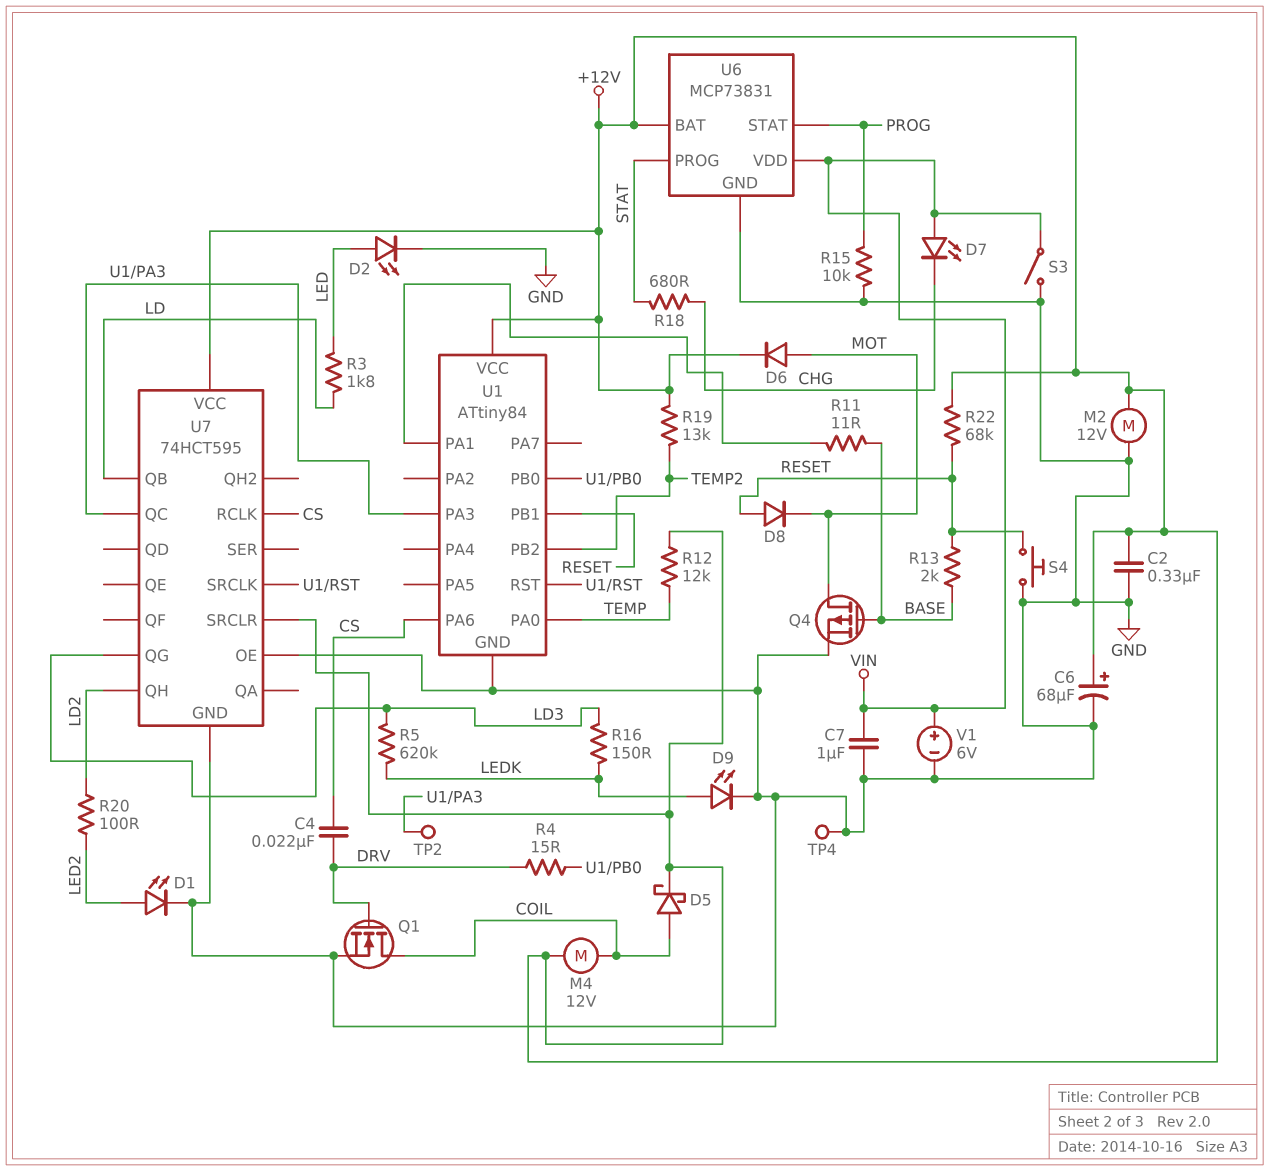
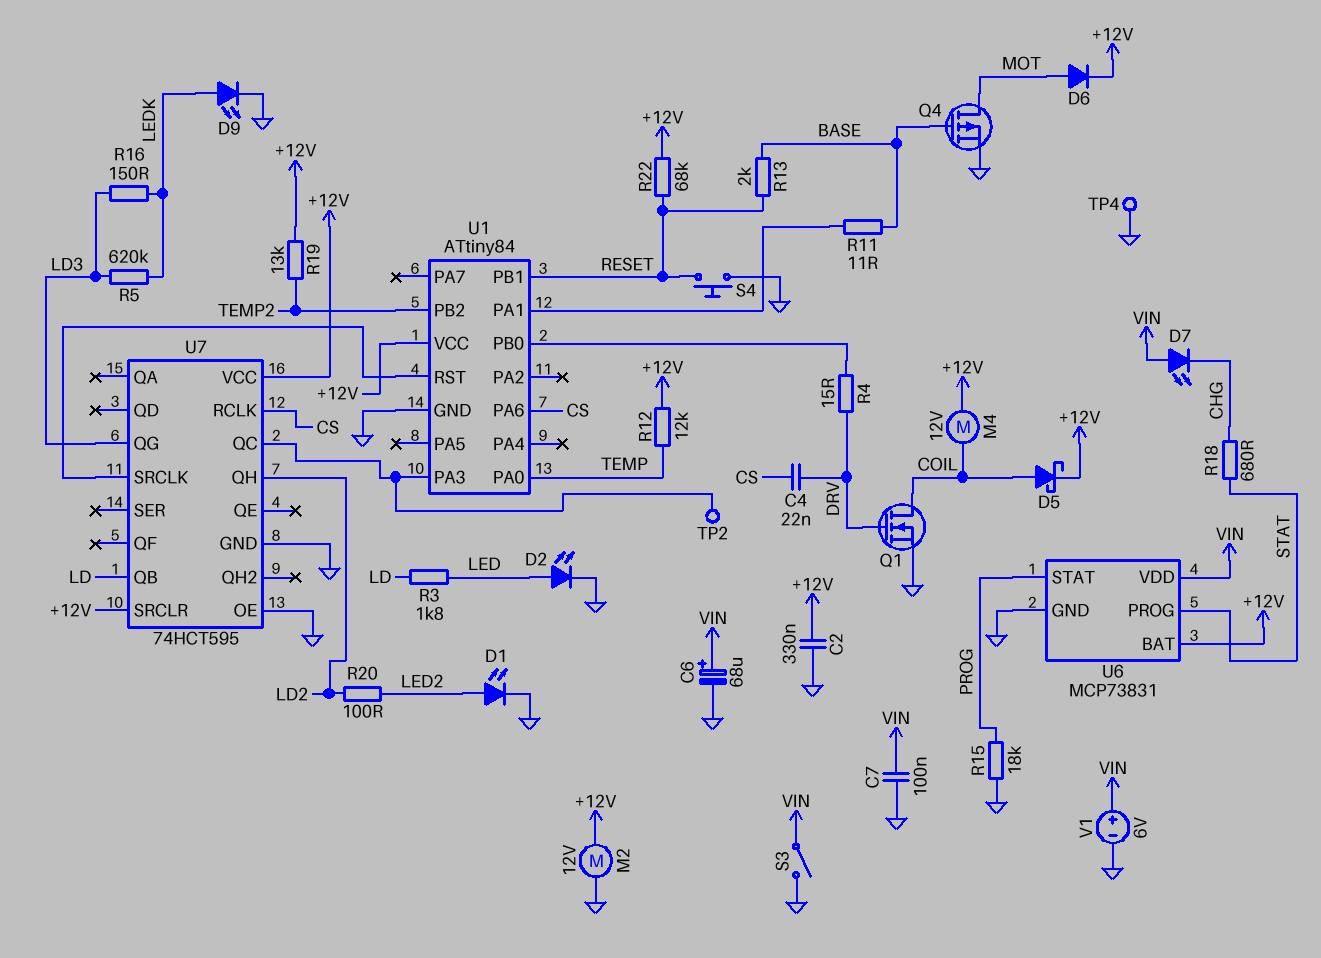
C6: 68uF (plus +12V, minus GND) -> 68uF (plus VIN, minus GND)
C7: 1uF (GND, VIN) -> 100nF (GND, VIN)
D8: diode (A RESET, K MOT) -> none
R15: 10k (GND, PROG) -> 18k (GND, PROG)

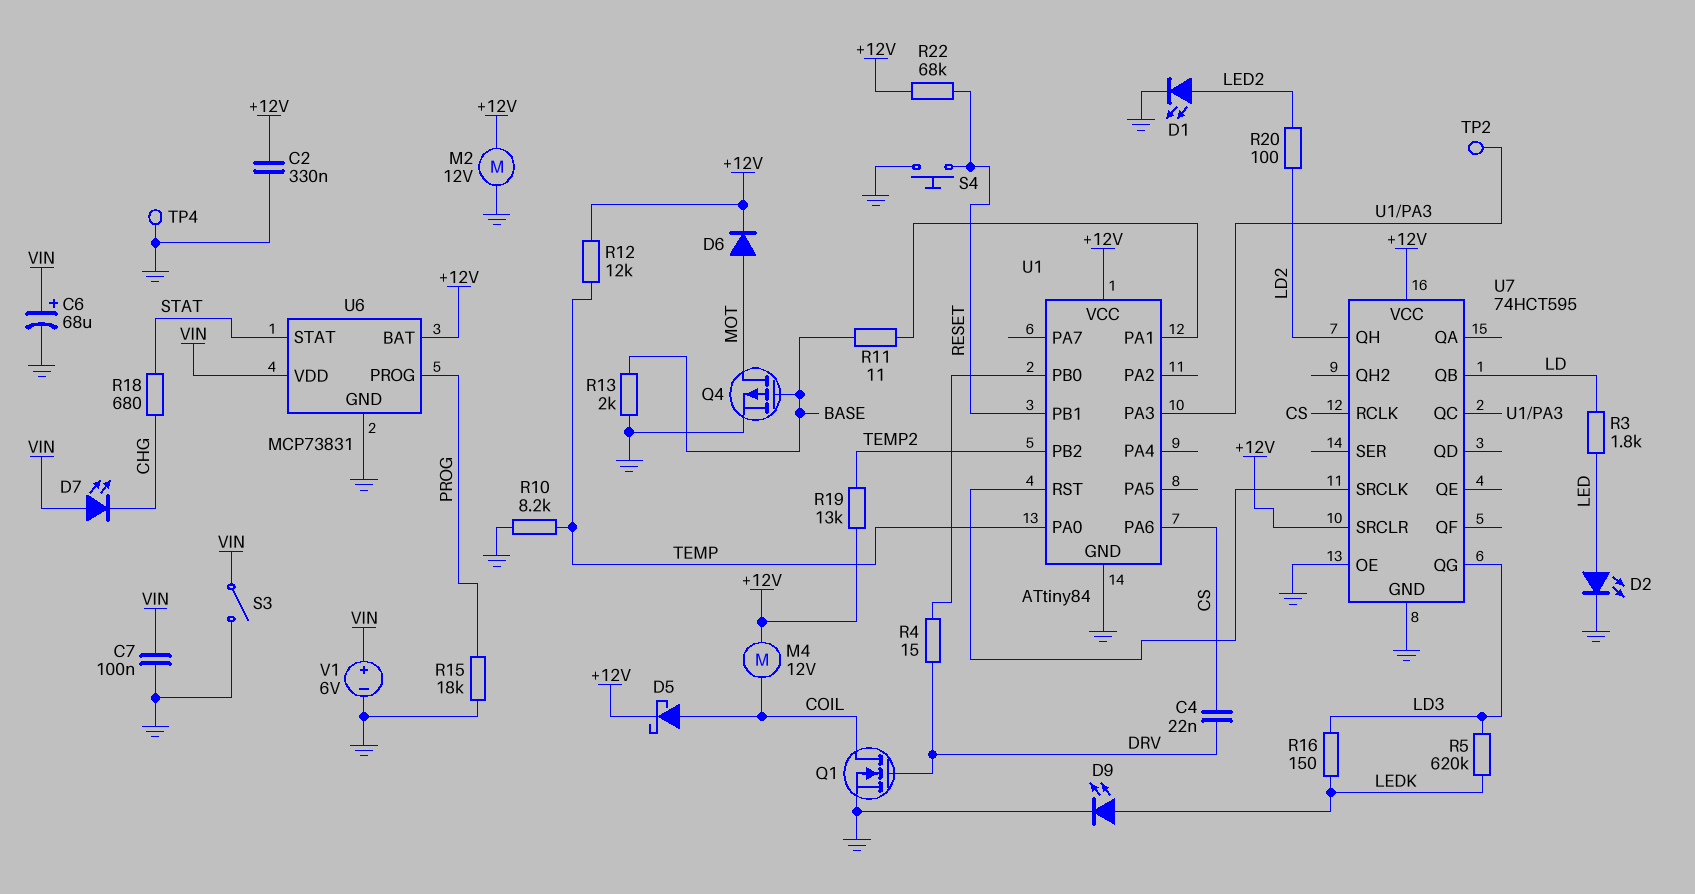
R10: none -> 8.2k (GND, TEMP)
R13: 2k (BASE, RESET) -> 2k (BASE, GND)
U6 pin PROG: STAT -> PROG
U6 pin STAT: PROG -> STAT

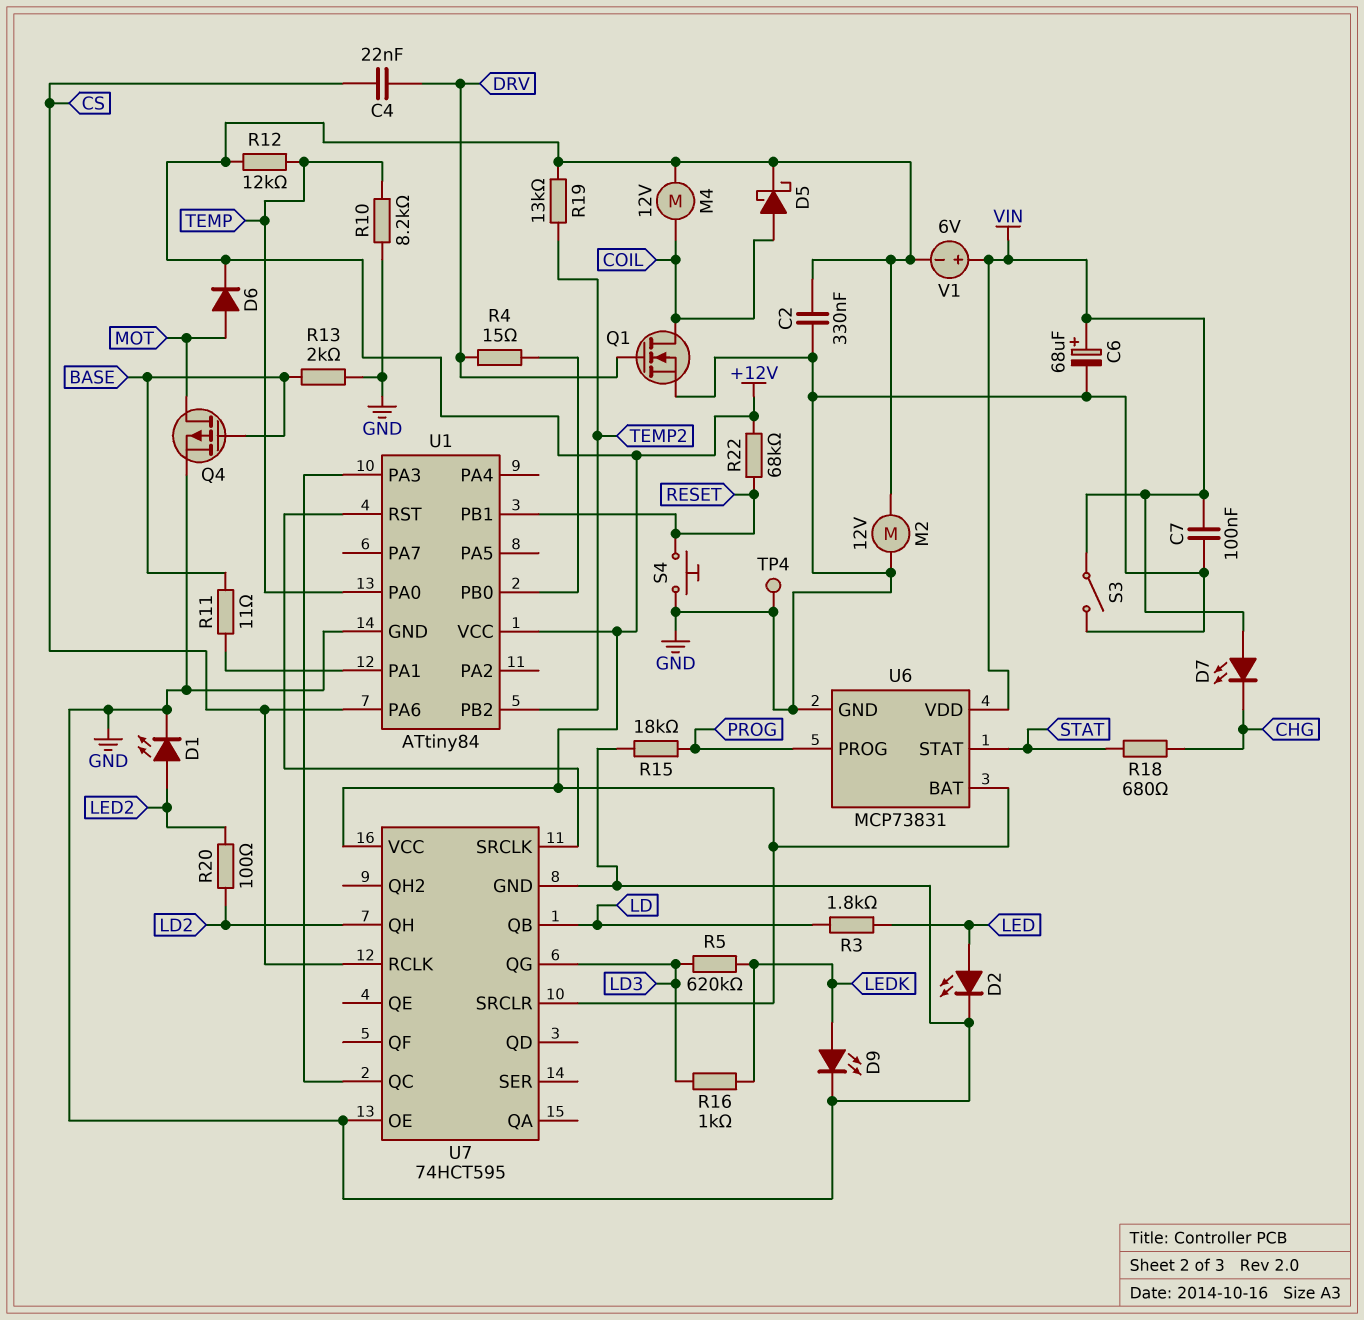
R16: 150 (LD3, LEDK) -> 1k (LD3, LEDK)
TP2: test point (U1/PA3) -> none
V1: 6V (plus VIN, minus GND) -> 6V (plus VIN, minus +12V)

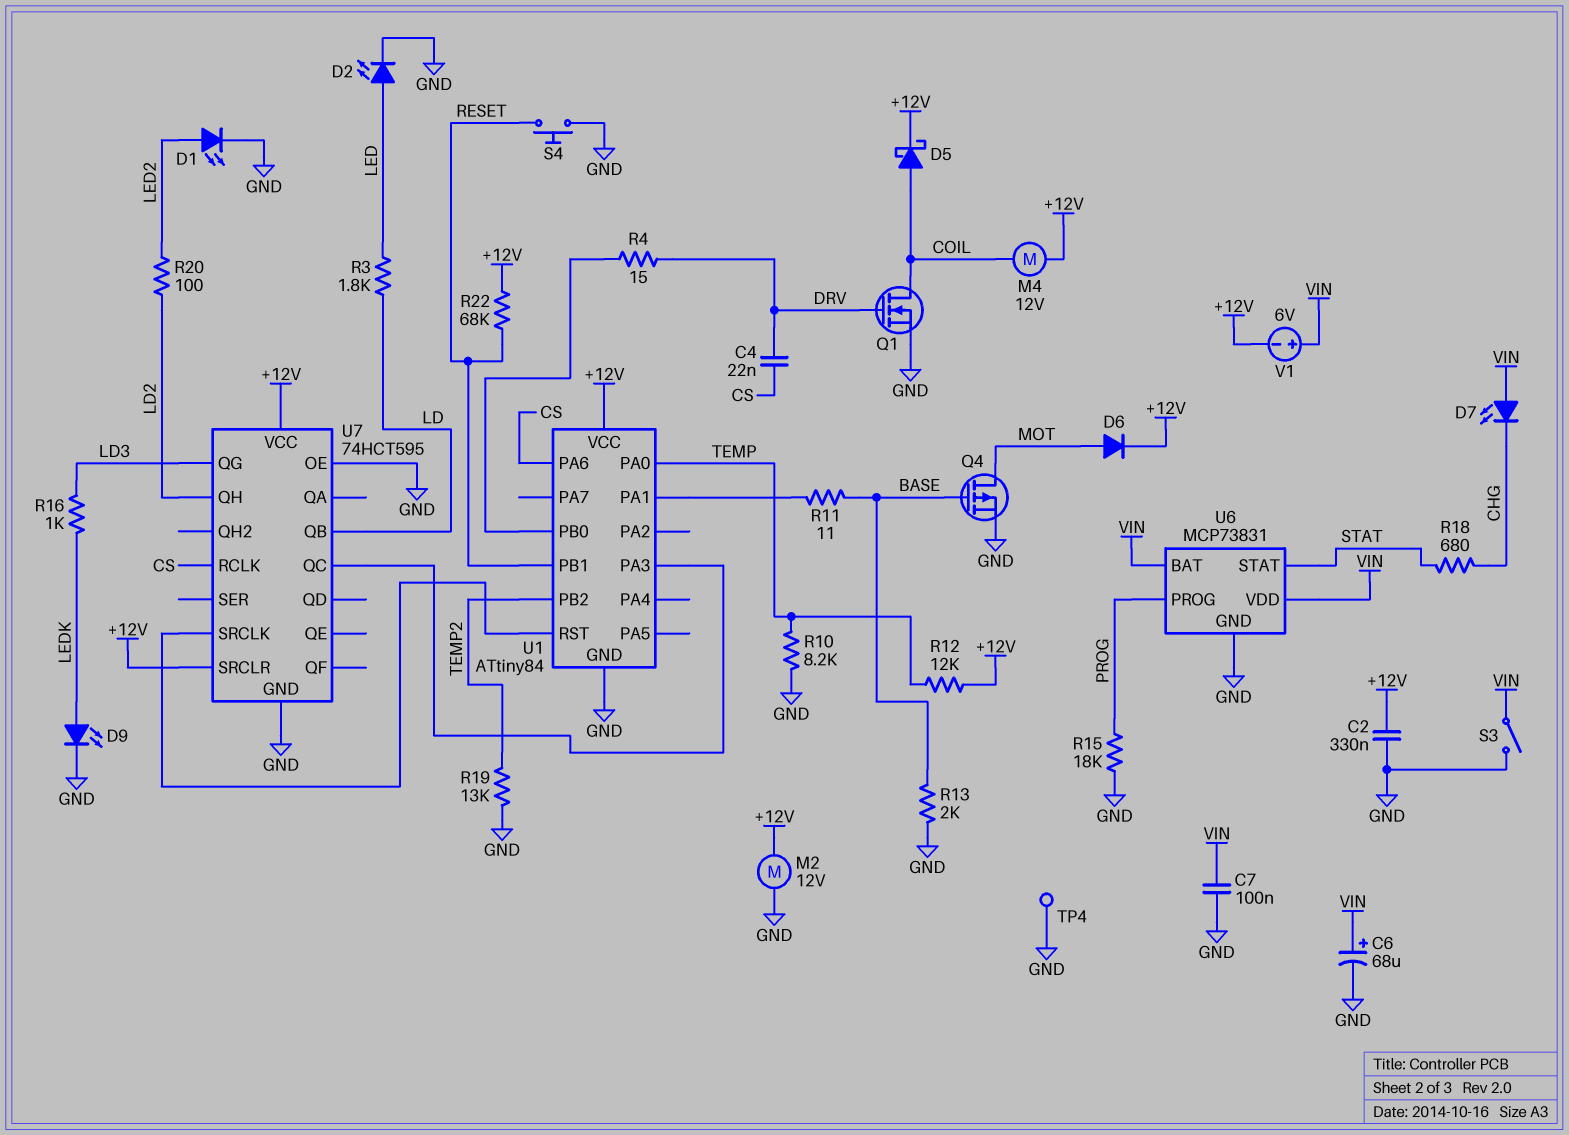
R5: 620k (LD3, LEDK) -> none
R19: 13k (+12V, TEMP2) -> 13k (GND, TEMP2)
U6 pin BAT: +12V -> VIN

